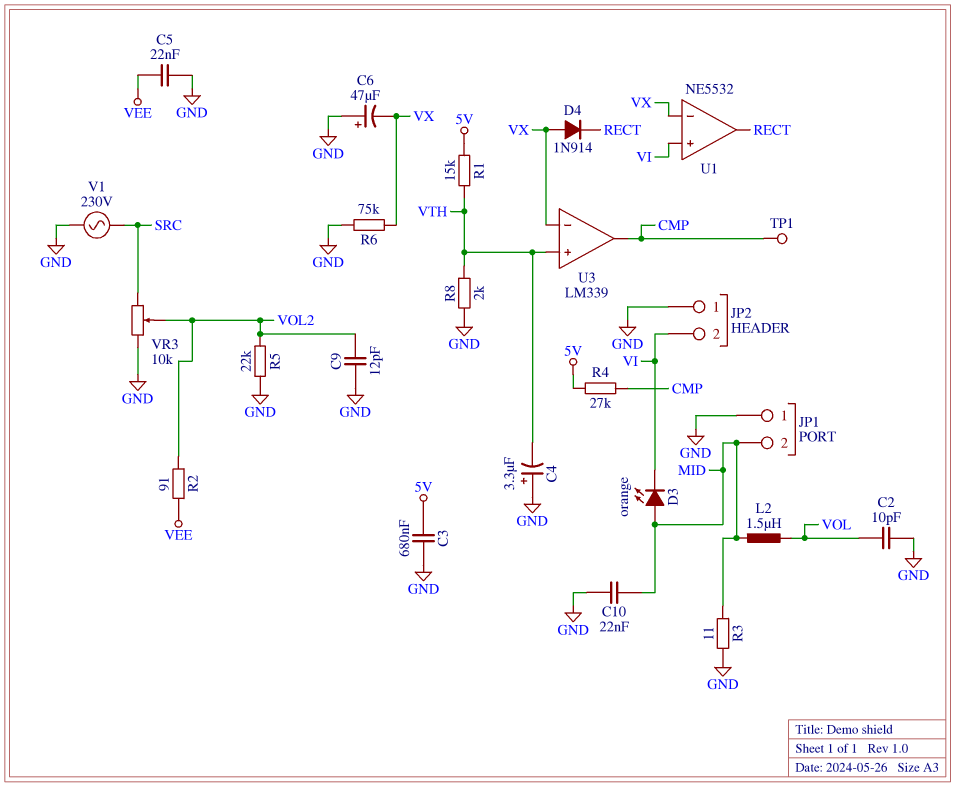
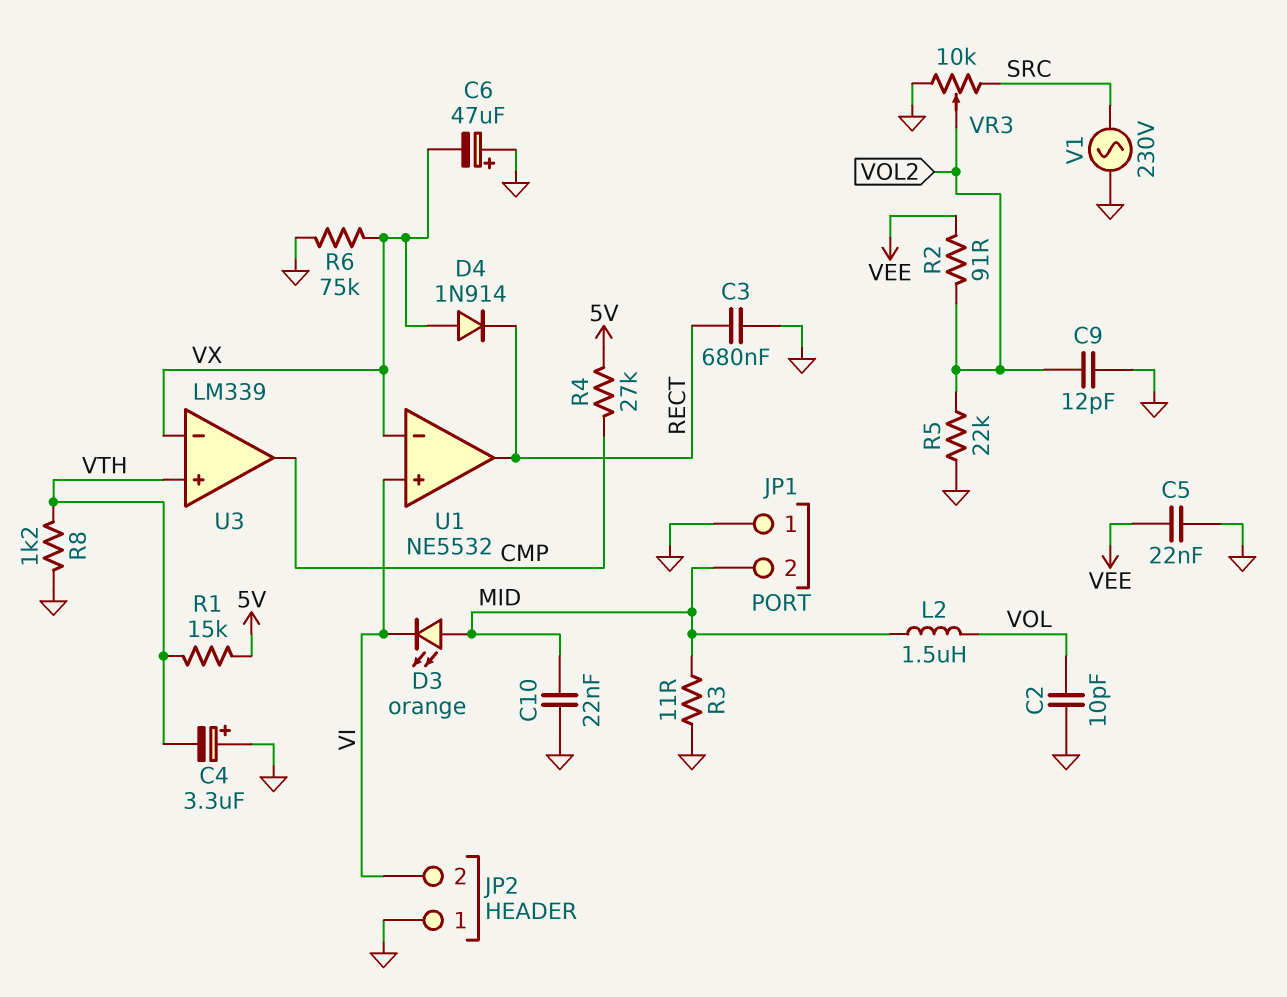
C3: 680nF (5V, GND) -> 680nF (GND, RECT)
R8: 2k (GND, VTH) -> 1.2k (GND, VTH)
TP1: test point (CMP) -> none

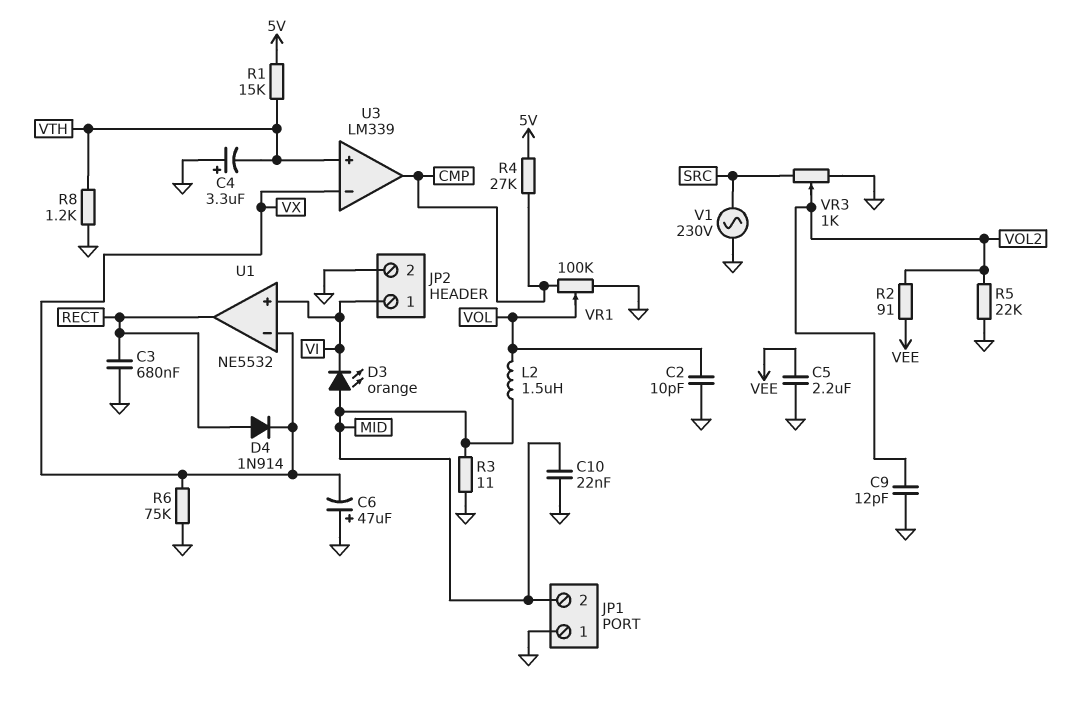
C5: 22nF (GND, VEE) -> 2.2uF (GND, VEE)
D4: diode 1N914 (A VX, K RECT) -> diode 1N914 (A RECT, K VX)
JP2 pin 1: GND -> VI
JP2 pin 2: VI -> GND
VR1: none -> 100k (CMP, GND, wiper VOL)
VR3: 10k (GND, SRC, wiper VOL2) -> 1k (GND, SRC, wiper VOL2)

